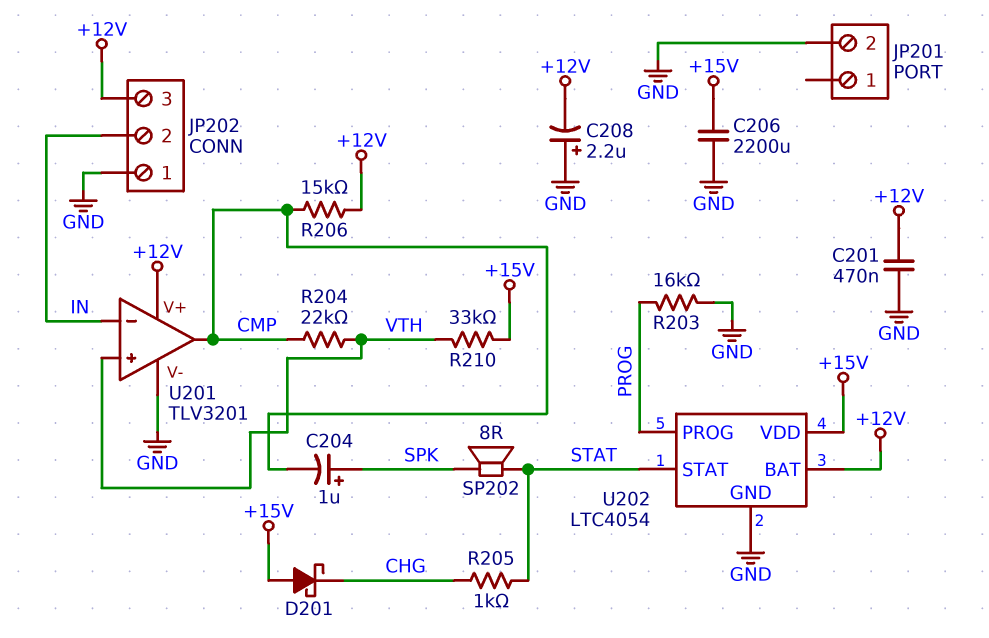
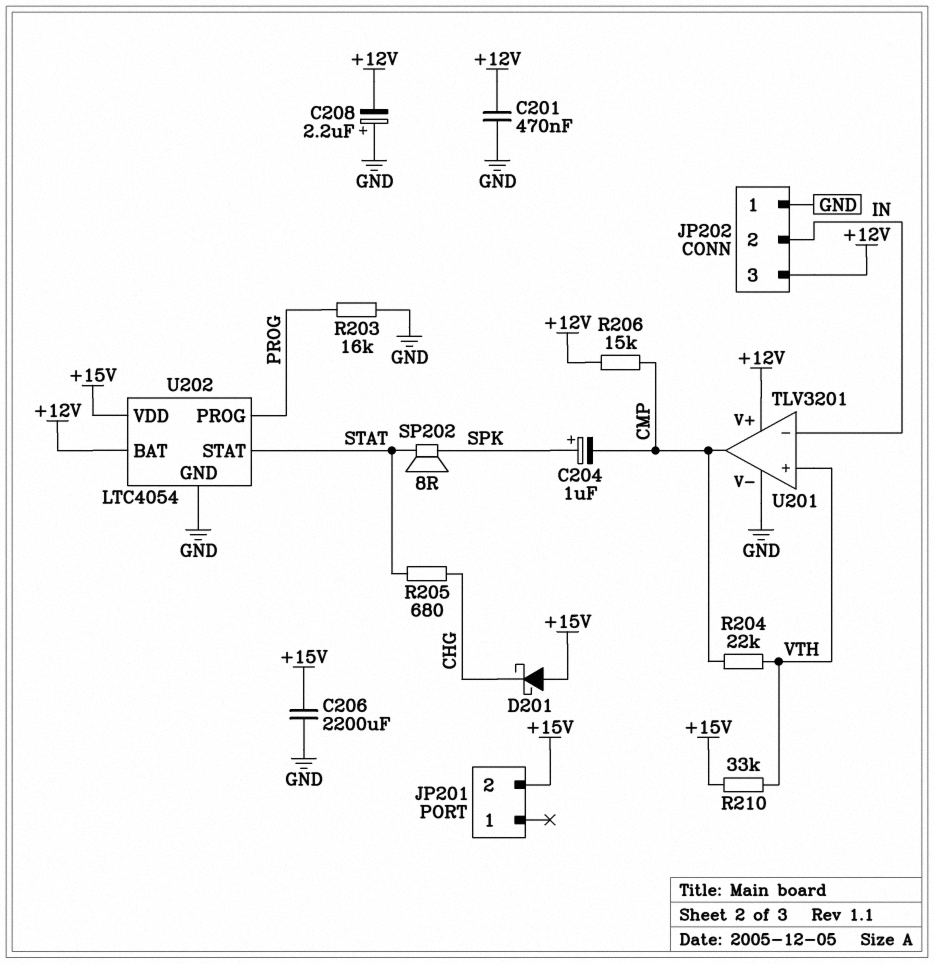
JP201 pin 2: GND -> +15V
R205: 1k (CHG, STAT) -> 680 (CHG, STAT)

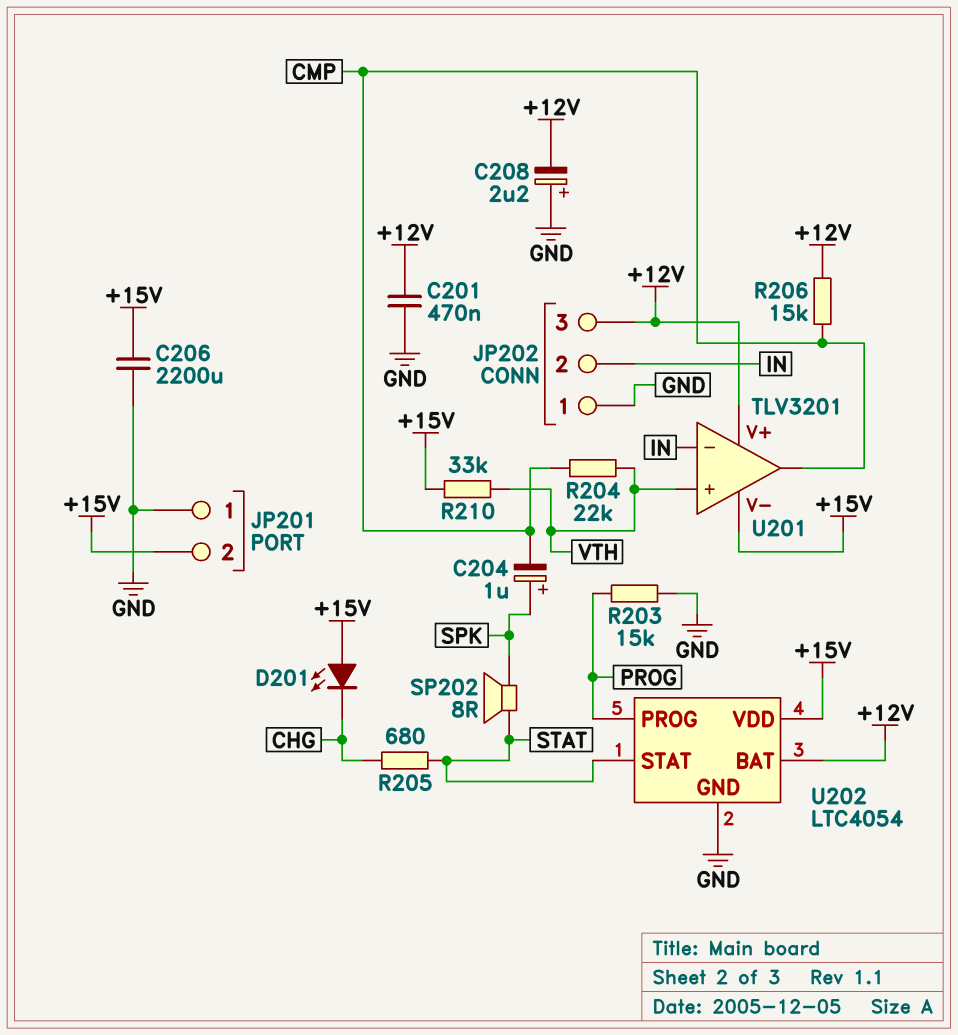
D201: schottky (A +15V, K CHG) -> LED (A +15V, K CHG)
JP201 pin 1: none -> GND
R203: 16k (GND, PROG) -> 15k (GND, PROG)
U201 pin V-: GND -> +15V

